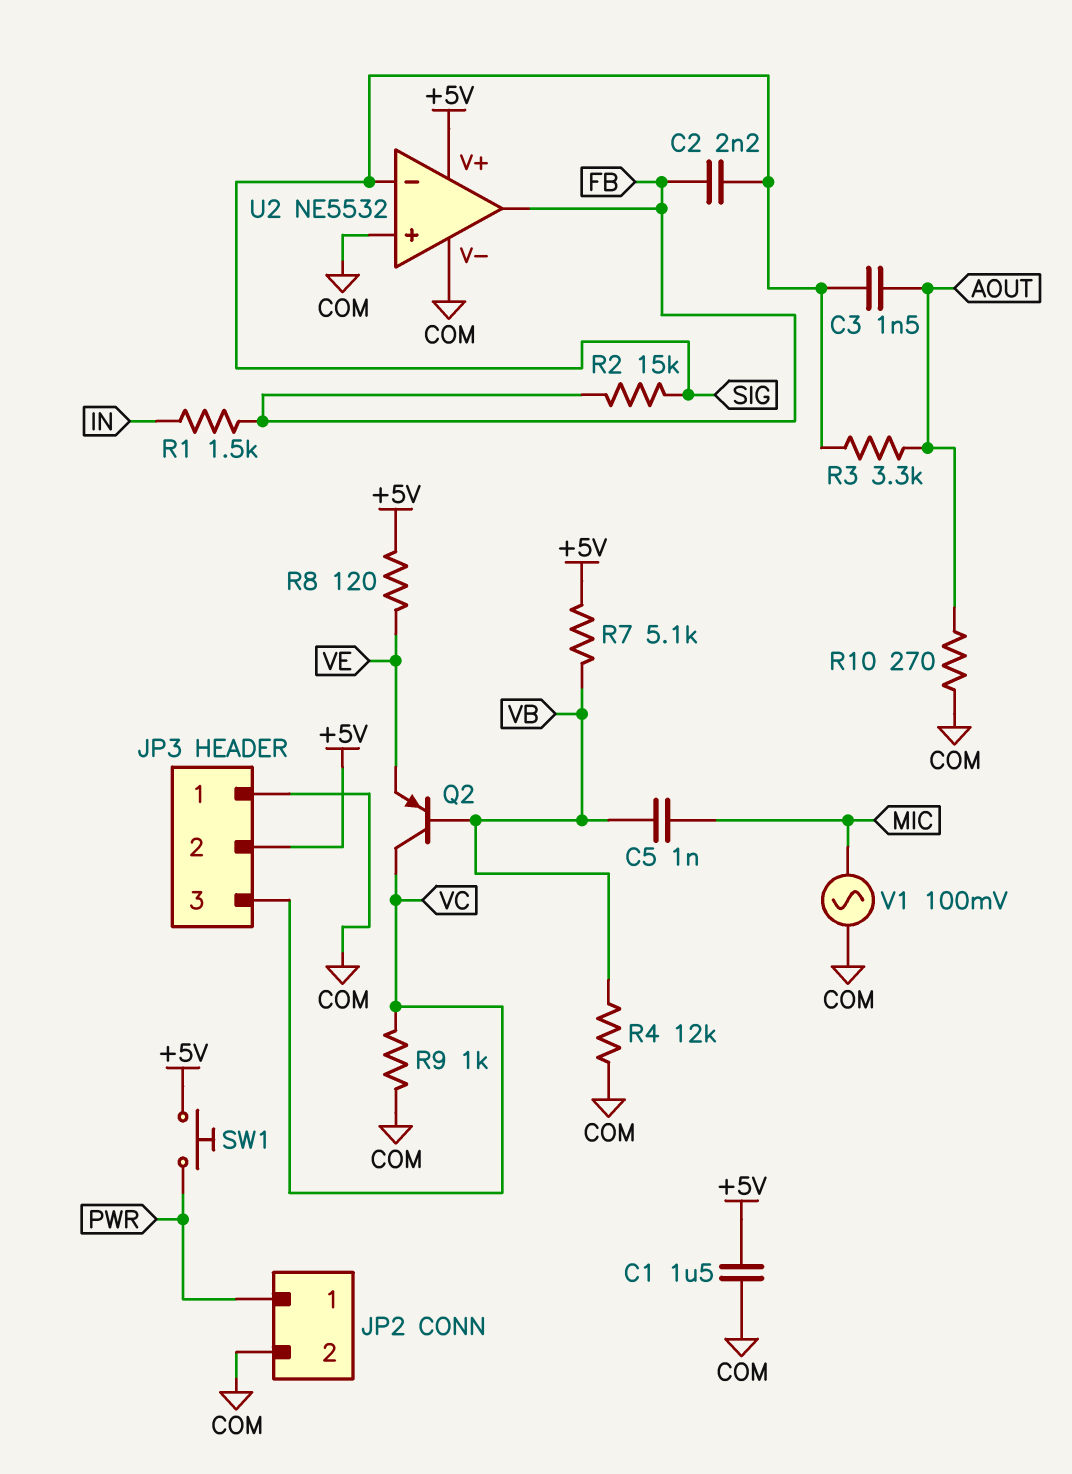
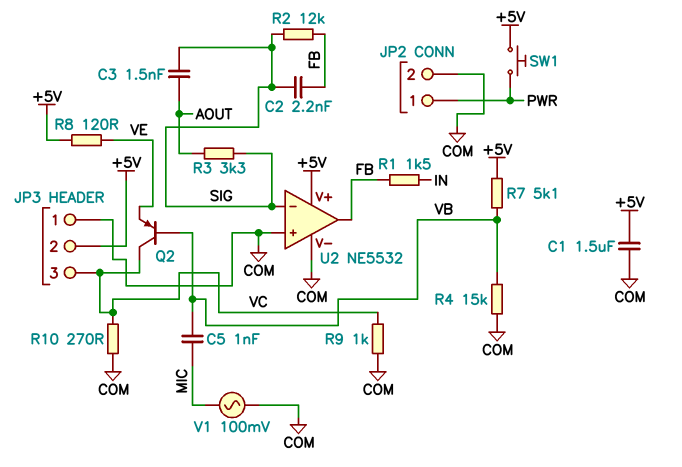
R2: 15k (FB, SIG) -> 12k (FB, SIG)
R4: 12k (COM, VB) -> 15k (COM, VB)
R10: 270 (AOUT, COM) -> 270 (COM, VC)

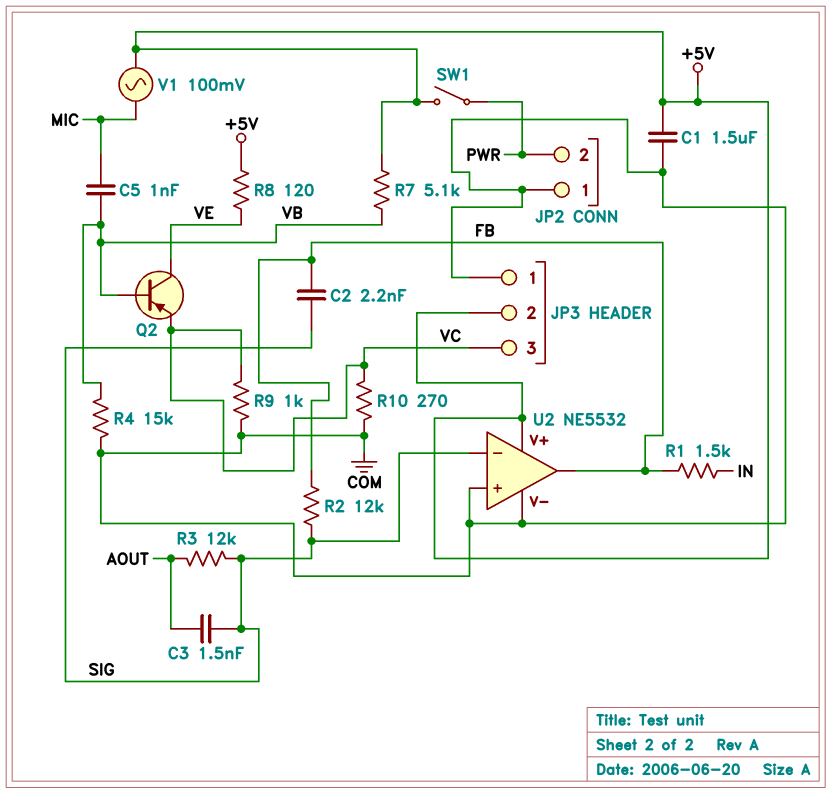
JP2 pin 1: PWR -> COM
JP2 pin 2: COM -> PWR
Q2: PNP (B VB, C VC, E VE) -> PNP (B VB, C VE, E VC)
R3: 3.3k (AOUT, SIG) -> 12k (AOUT, SIG)
SW1: button (+5V, PWR) -> switch (+5V, PWR)
V1: AC 100mV (COM, MIC) -> AC 100mV (+5V, MIC)

